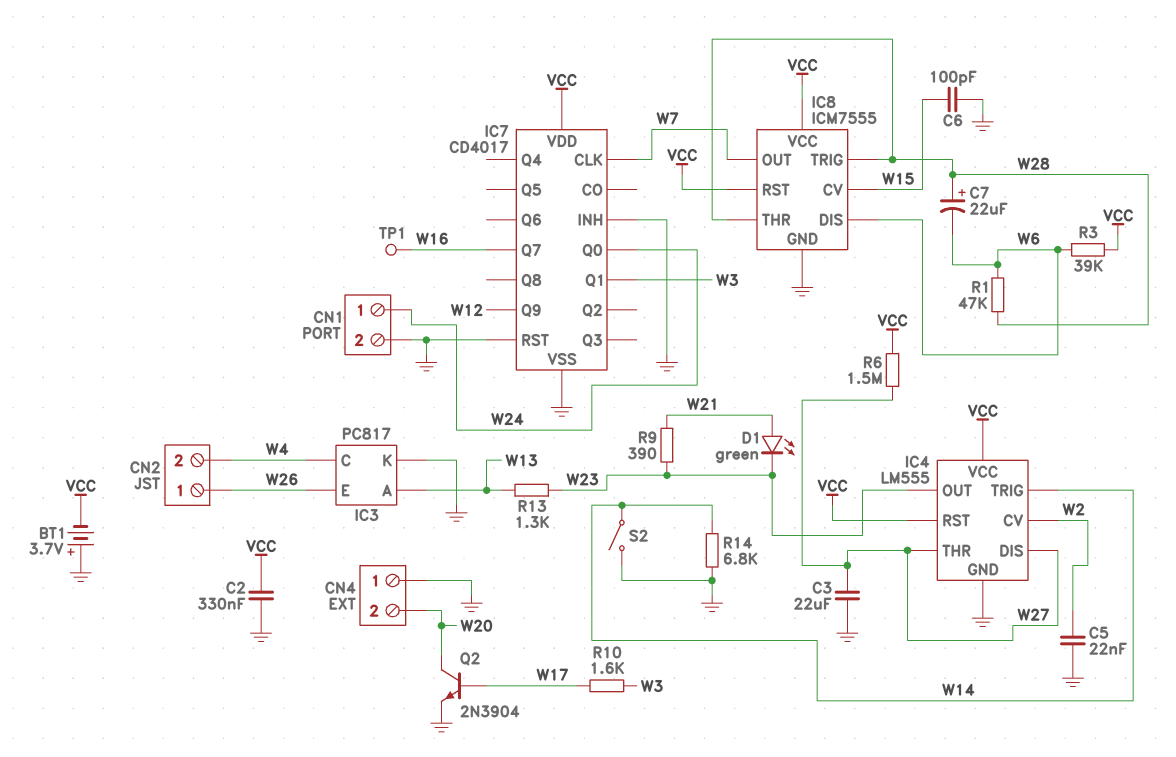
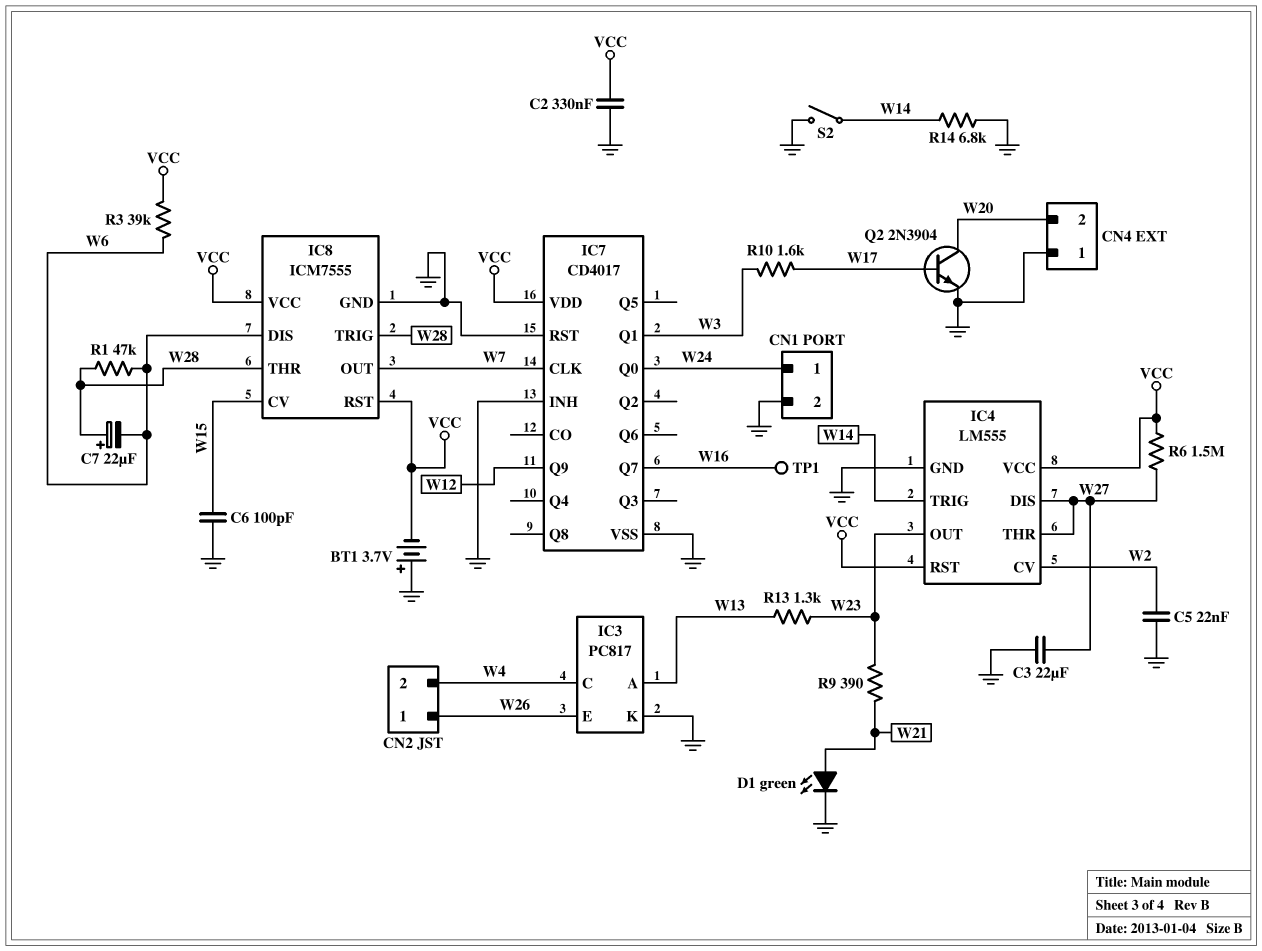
D1: LED green (A W21, K W23) -> LED green (A W21, K GND)

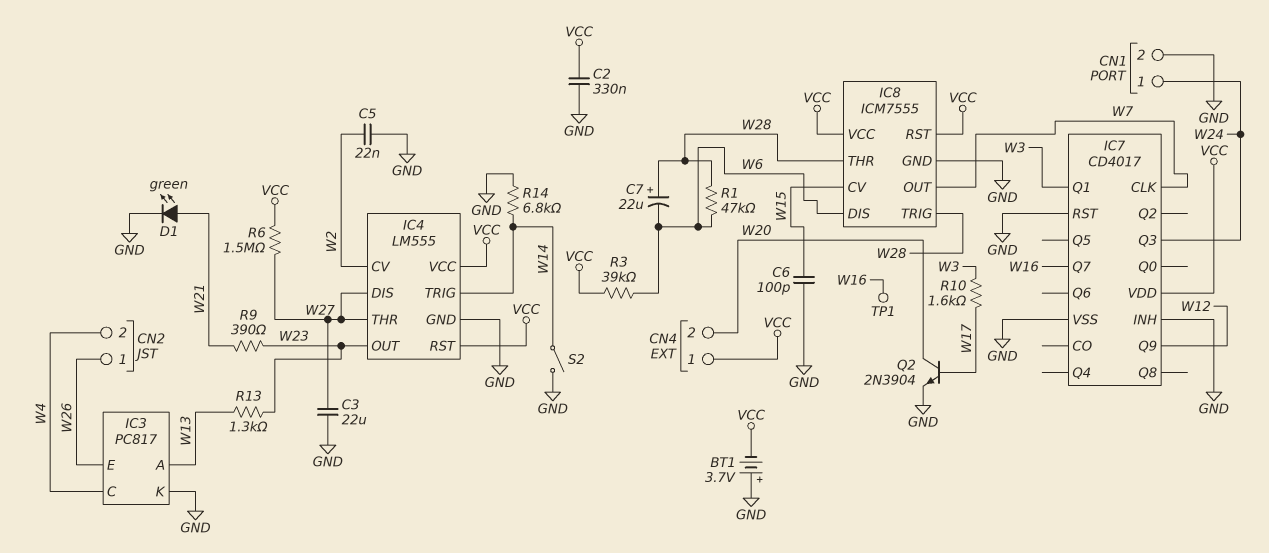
CN4 pin 1: GND -> VCC
IC7 pin Q0: W24 -> none
IC7 pin Q3: none -> W24

